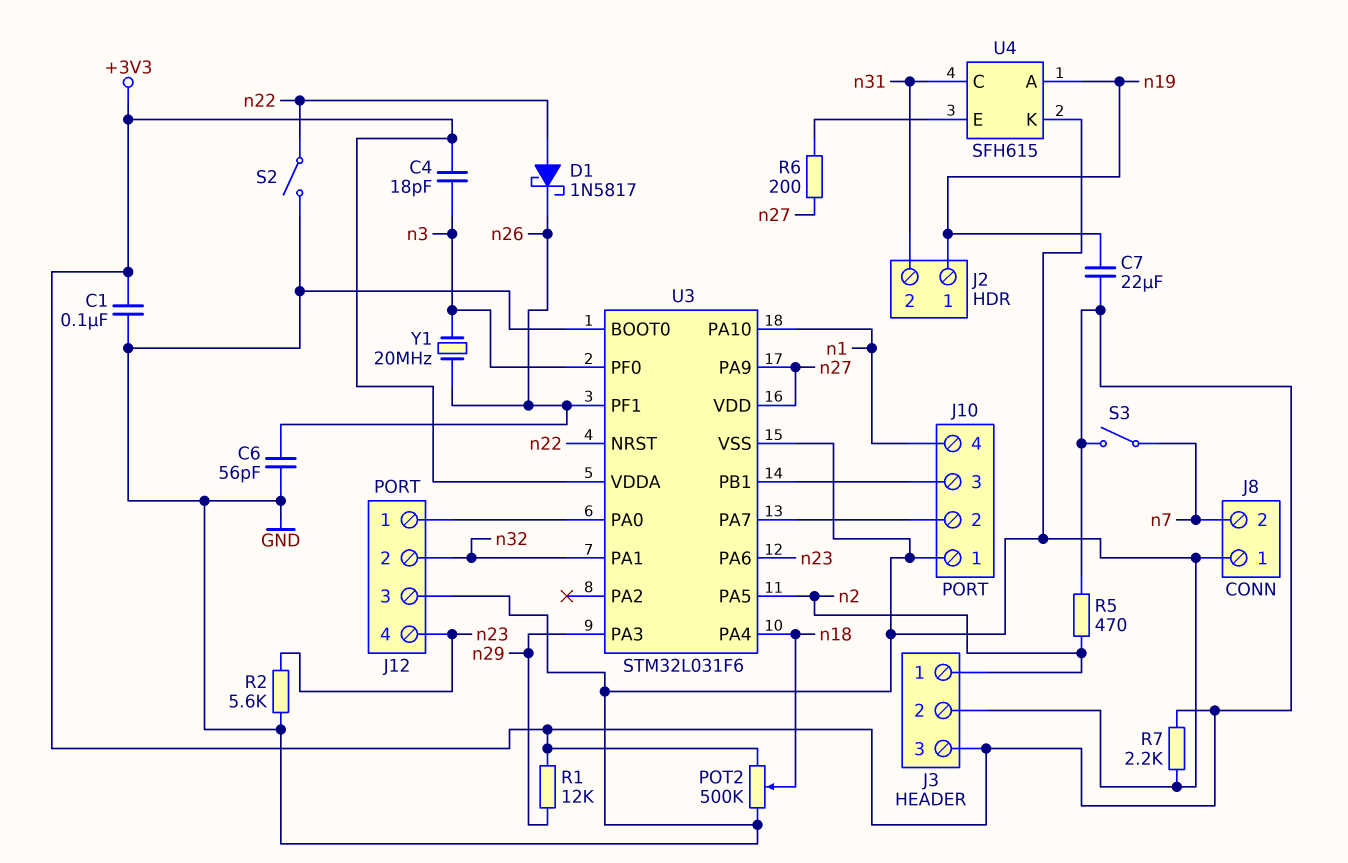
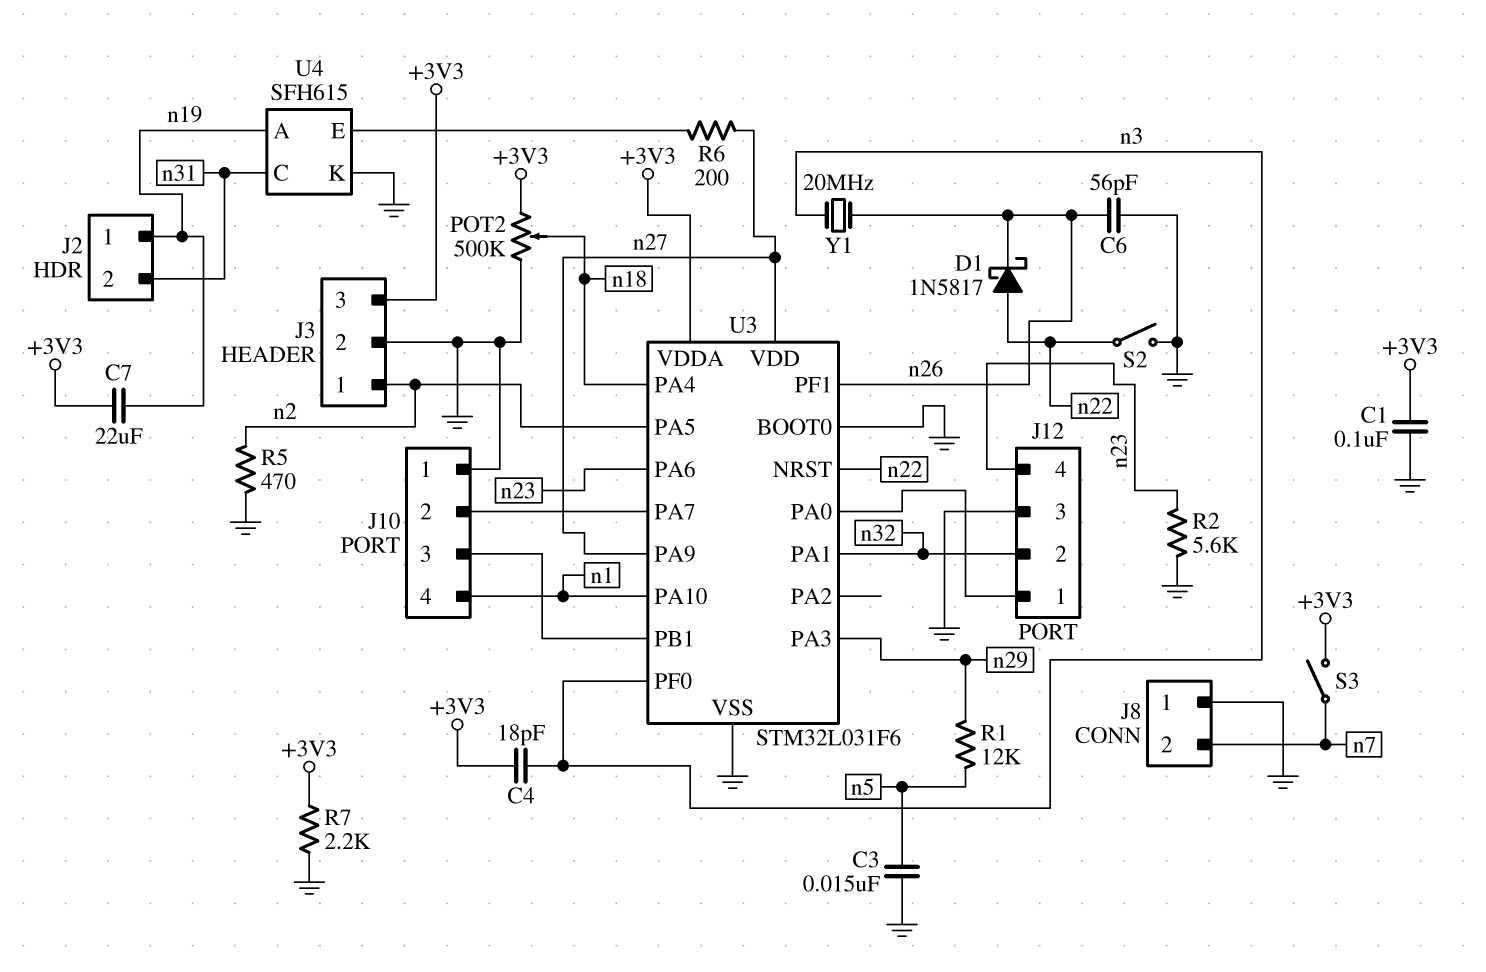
C3: none -> 15nF (GND, n5)
R1: 12k (+3V3, n29) -> 12k (n5, n29)
R5: 470 (+3V3, n2) -> 470 (GND, n2)

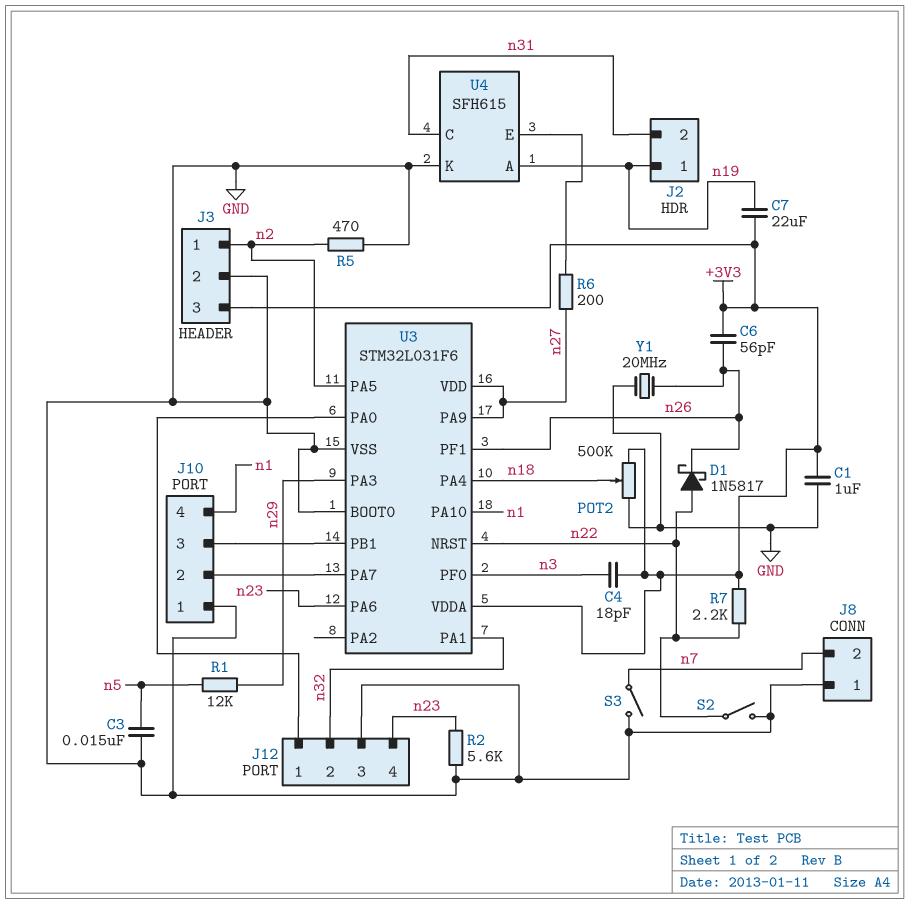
C1: 100nF (+3V3, GND) -> 1uF (+3V3, GND)
C6: 56pF (GND, n26) -> 56pF (+3V3, n26)
R7: 2.2k (+3V3, GND) -> 2.2k (+3V3, n22)
S3: switch (+3V3, n7) -> switch (GND, n7)
Y1: 20MHz (n3, n26) -> 20MHz (GND, n26)

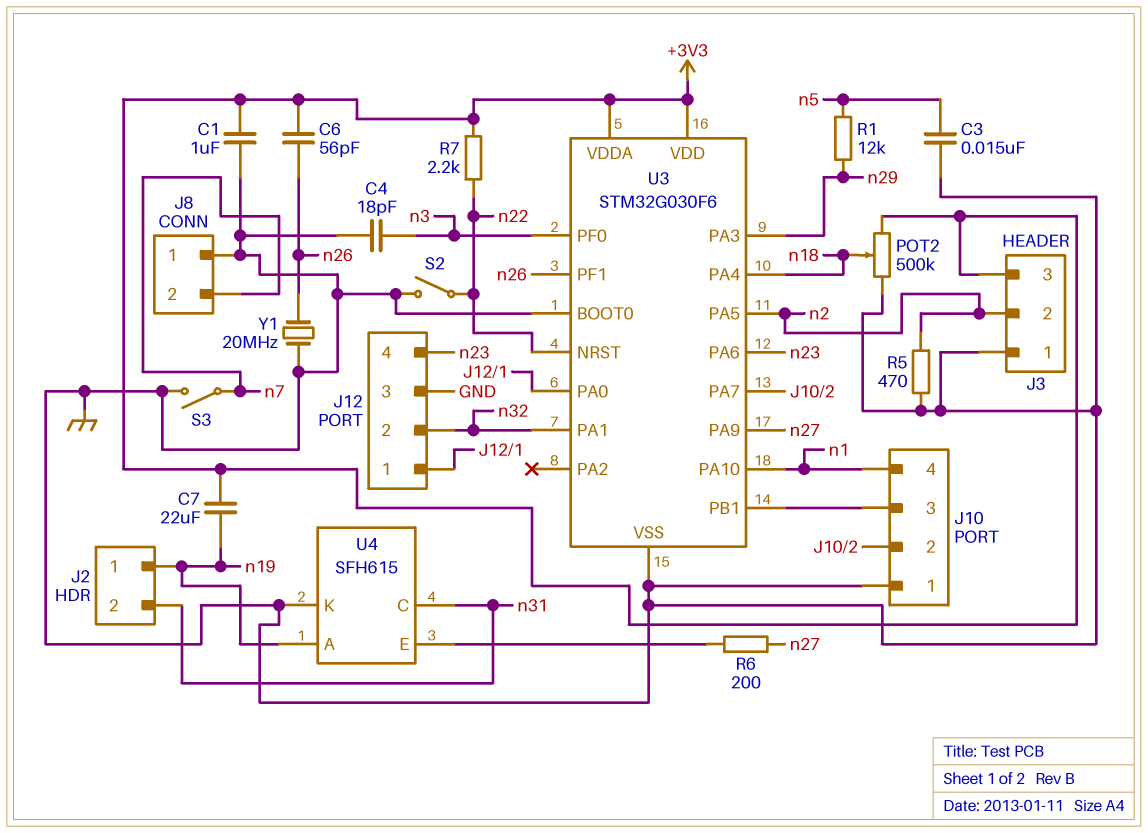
C4: 18pF (+3V3, n3) -> 18pF (GND, n3)
D1: schottky 1N5817 (A n22, K n26) -> none
J3 pin 1: n2 -> GND
J3 pin 2: GND -> n2
R2: 5.6k (GND, n23) -> none
U3: STM32L031F6 -> STM32G030F6
U3 pin VDD: n27 -> +3V3

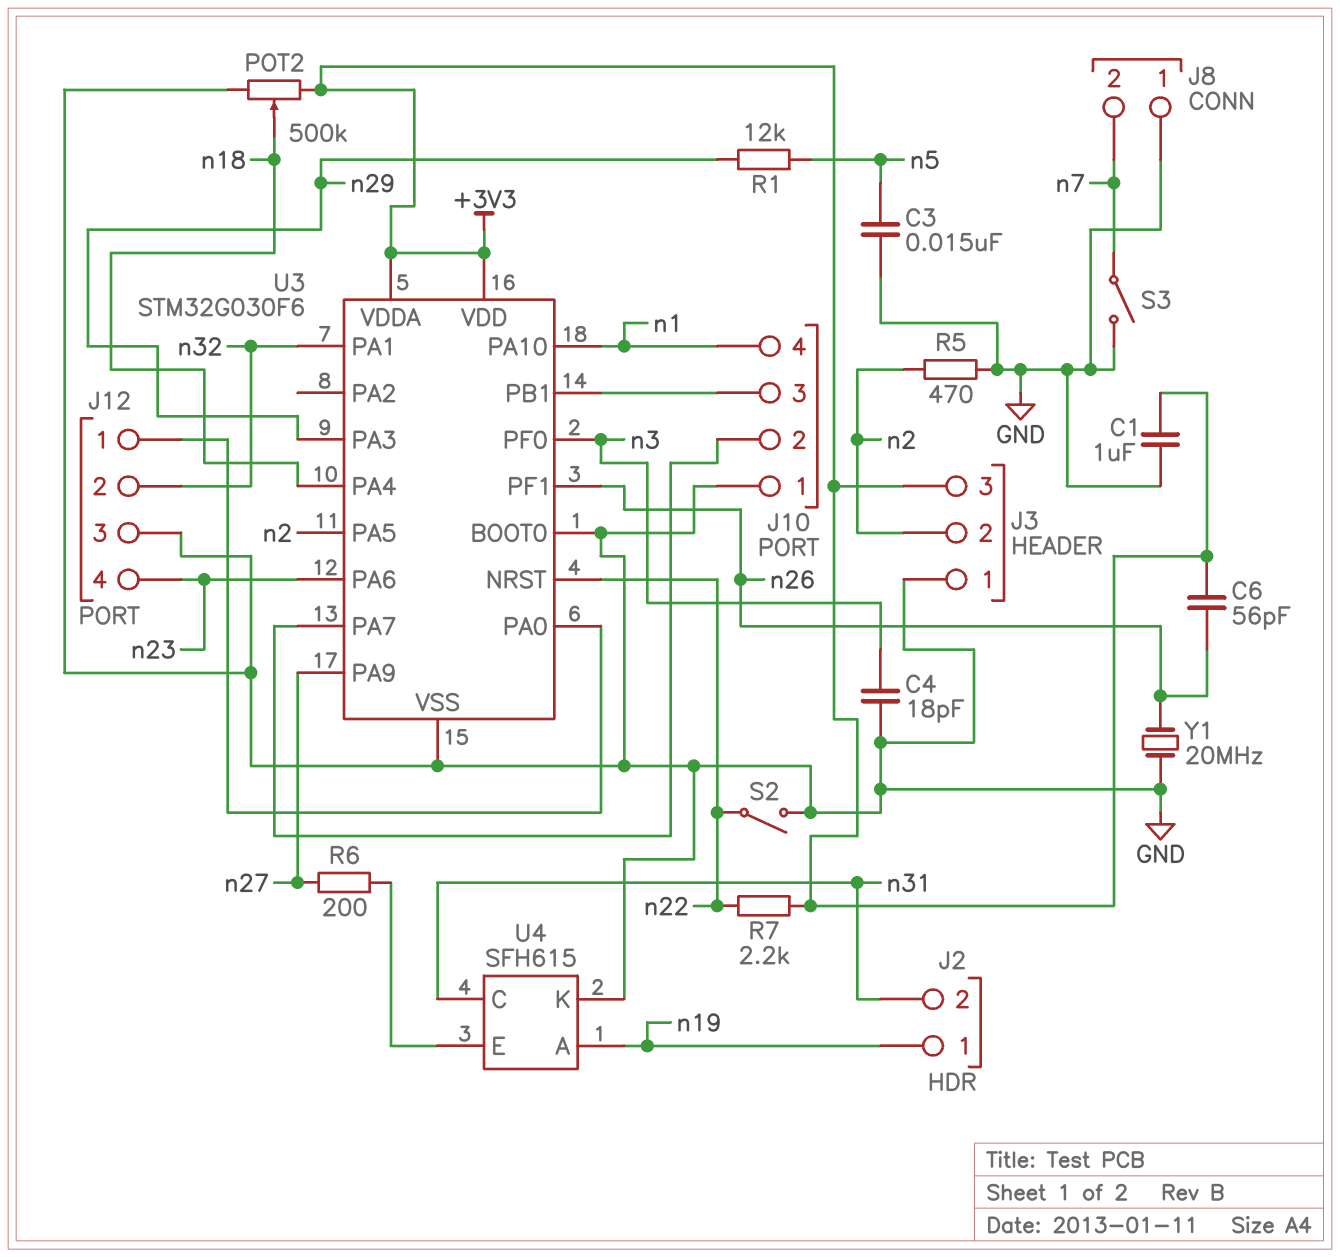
C7: 22uF (+3V3, n19) -> none

